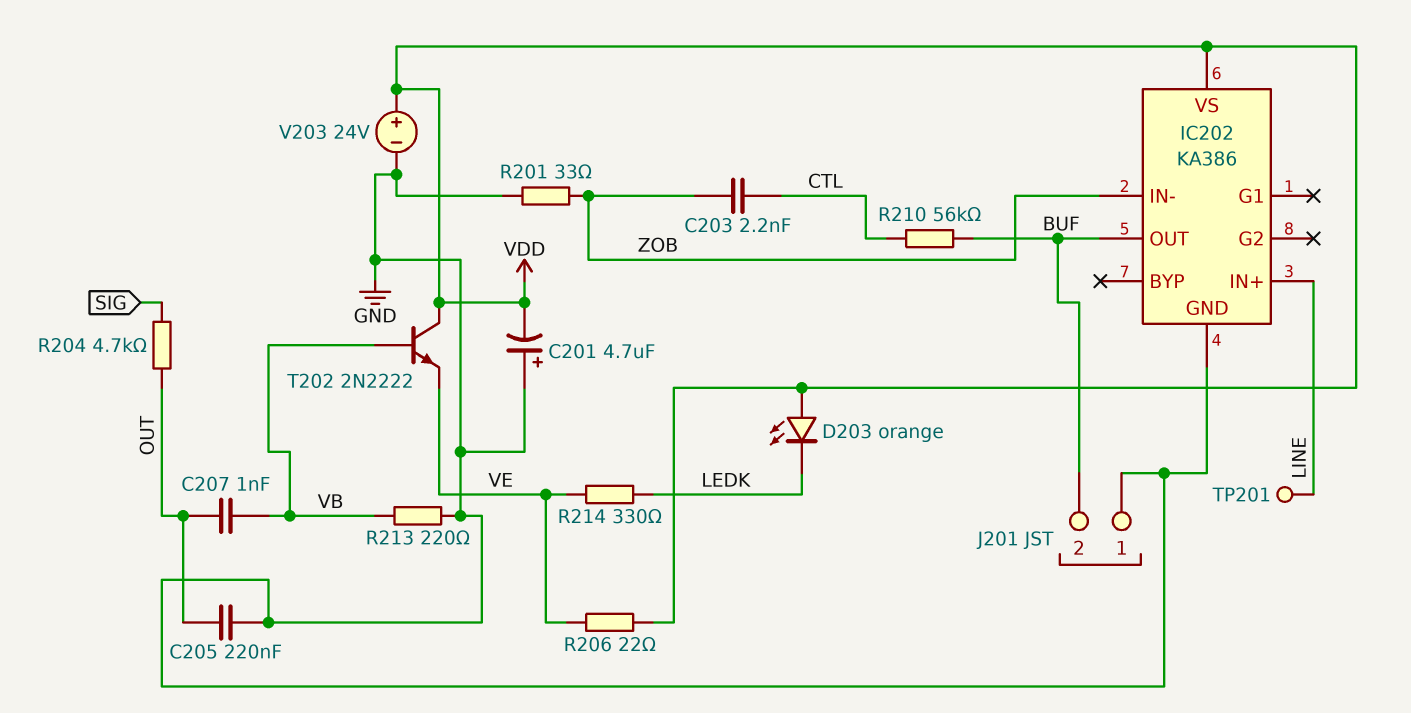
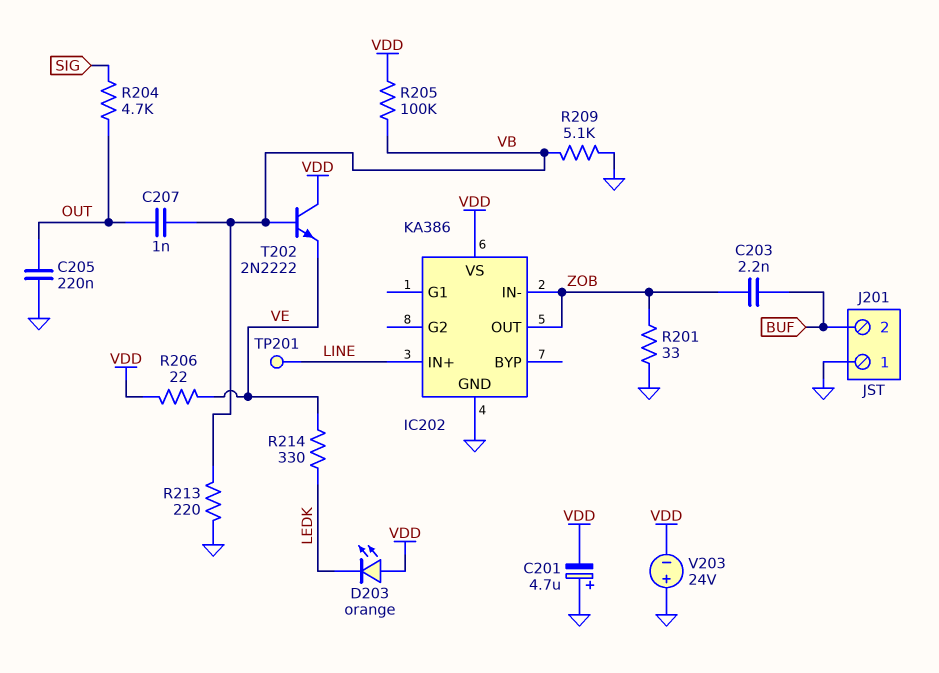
C203: 2.2nF (CTL, ZOB) -> 2.2nF (BUF, ZOB)
IC202 pin OUT: BUF -> ZOB
R205: none -> 100k (VB, VDD)
R209: none -> 5.1k (GND, VB)
R210: 56k (BUF, CTL) -> none
V203: 24V (plus VDD, minus GND) -> 24V (plus GND, minus VDD)

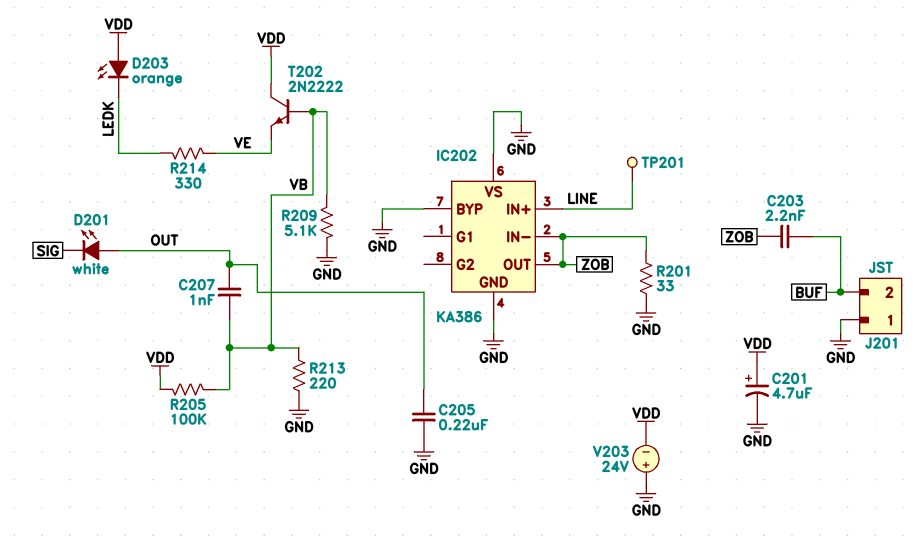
C201: 4.7uF (plus GND, minus VDD) -> 4.7uF (plus VDD, minus GND)
D201: none -> LED white (A OUT, K SIG)
IC202 pin BYP: none -> GND
IC202 pin VS: VDD -> GND
R204: 4.7k (OUT, SIG) -> none
R206: 22 (VDD, VE) -> none

